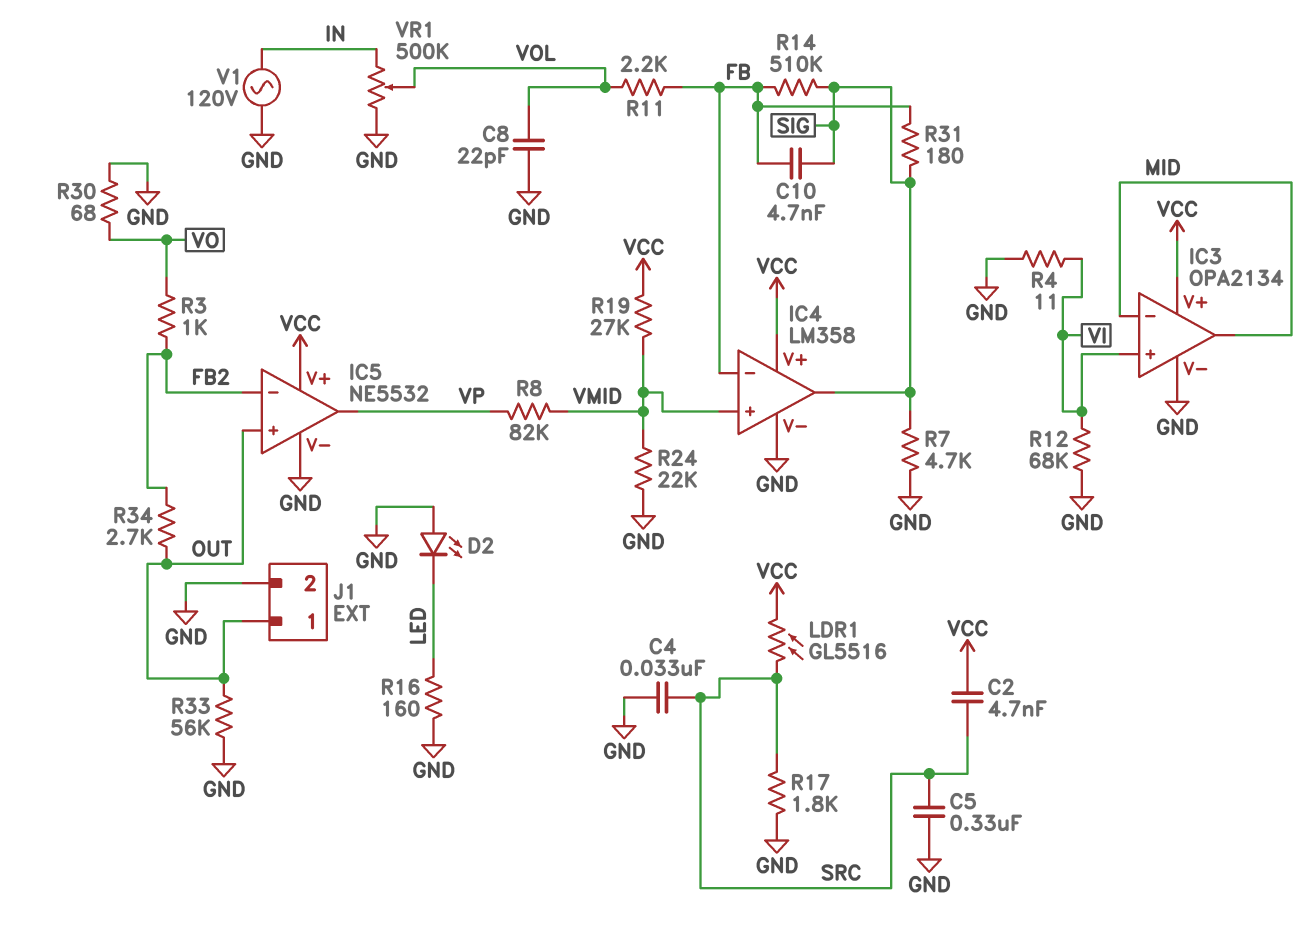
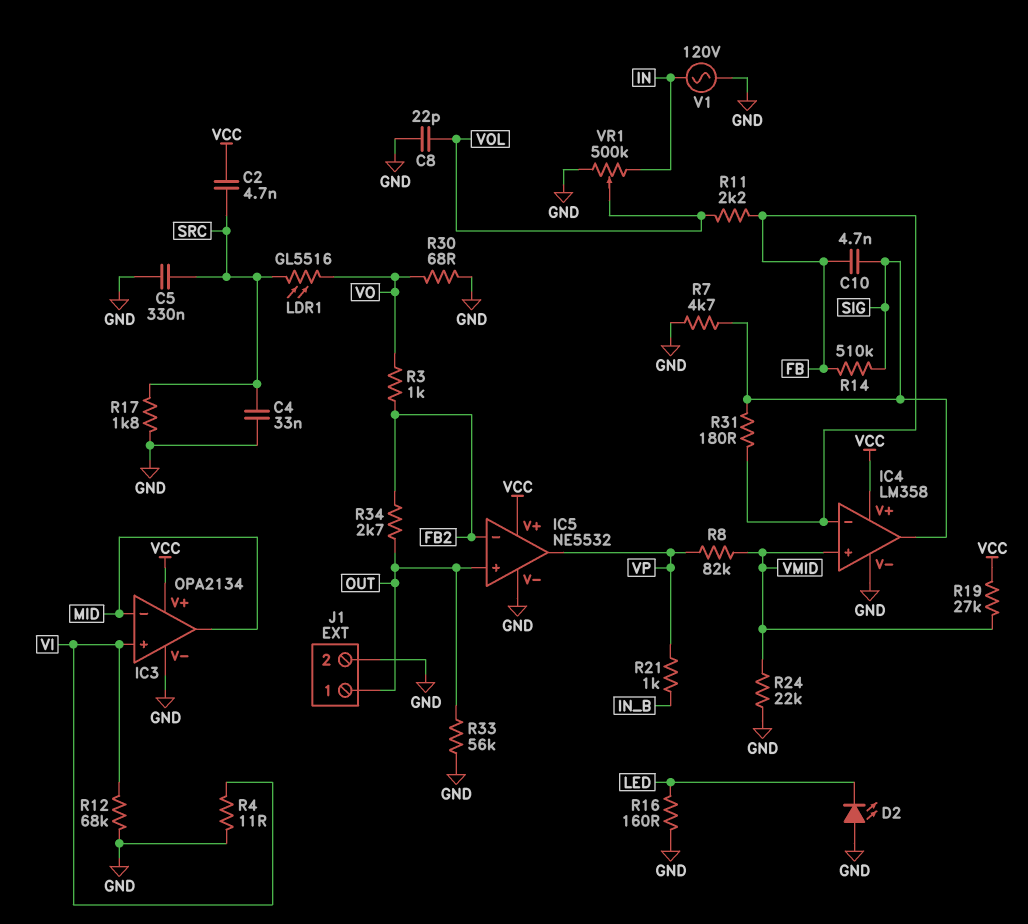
LDR1: GL5516 (SRC, VCC) -> GL5516 (SRC, VO)
R21: none -> 1k (IN_B, VP)

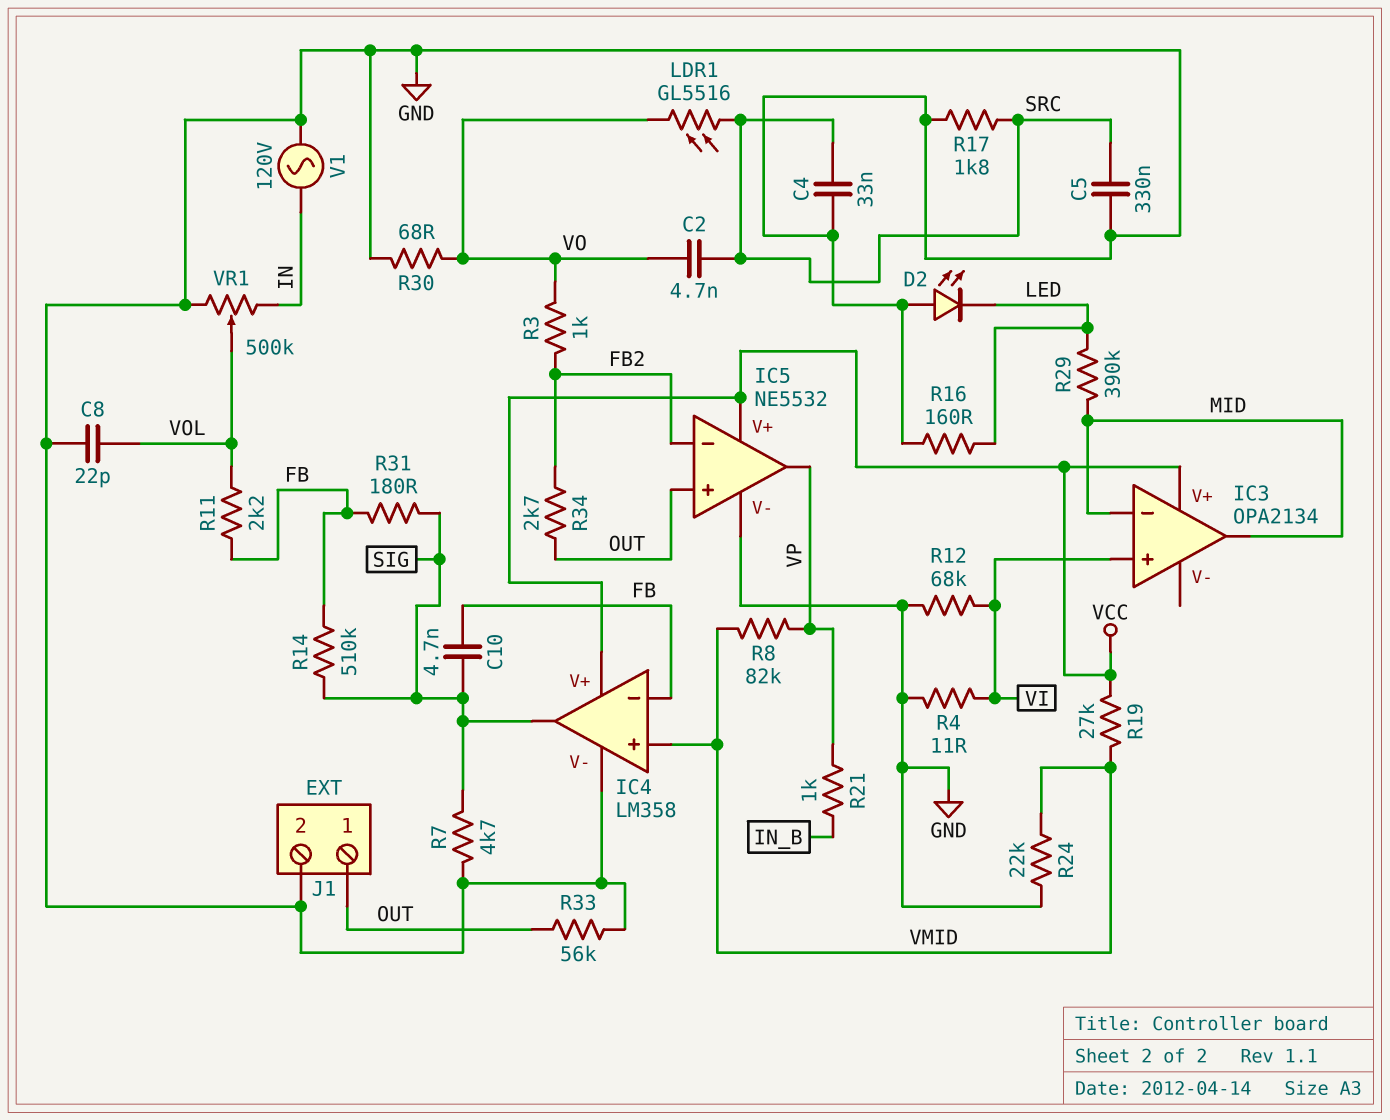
C2: 4.7nF (SRC, VCC) -> 4.7nF (SRC, VO)
IC3 pin V-: GND -> none
R29: none -> 390k (LED, MID)

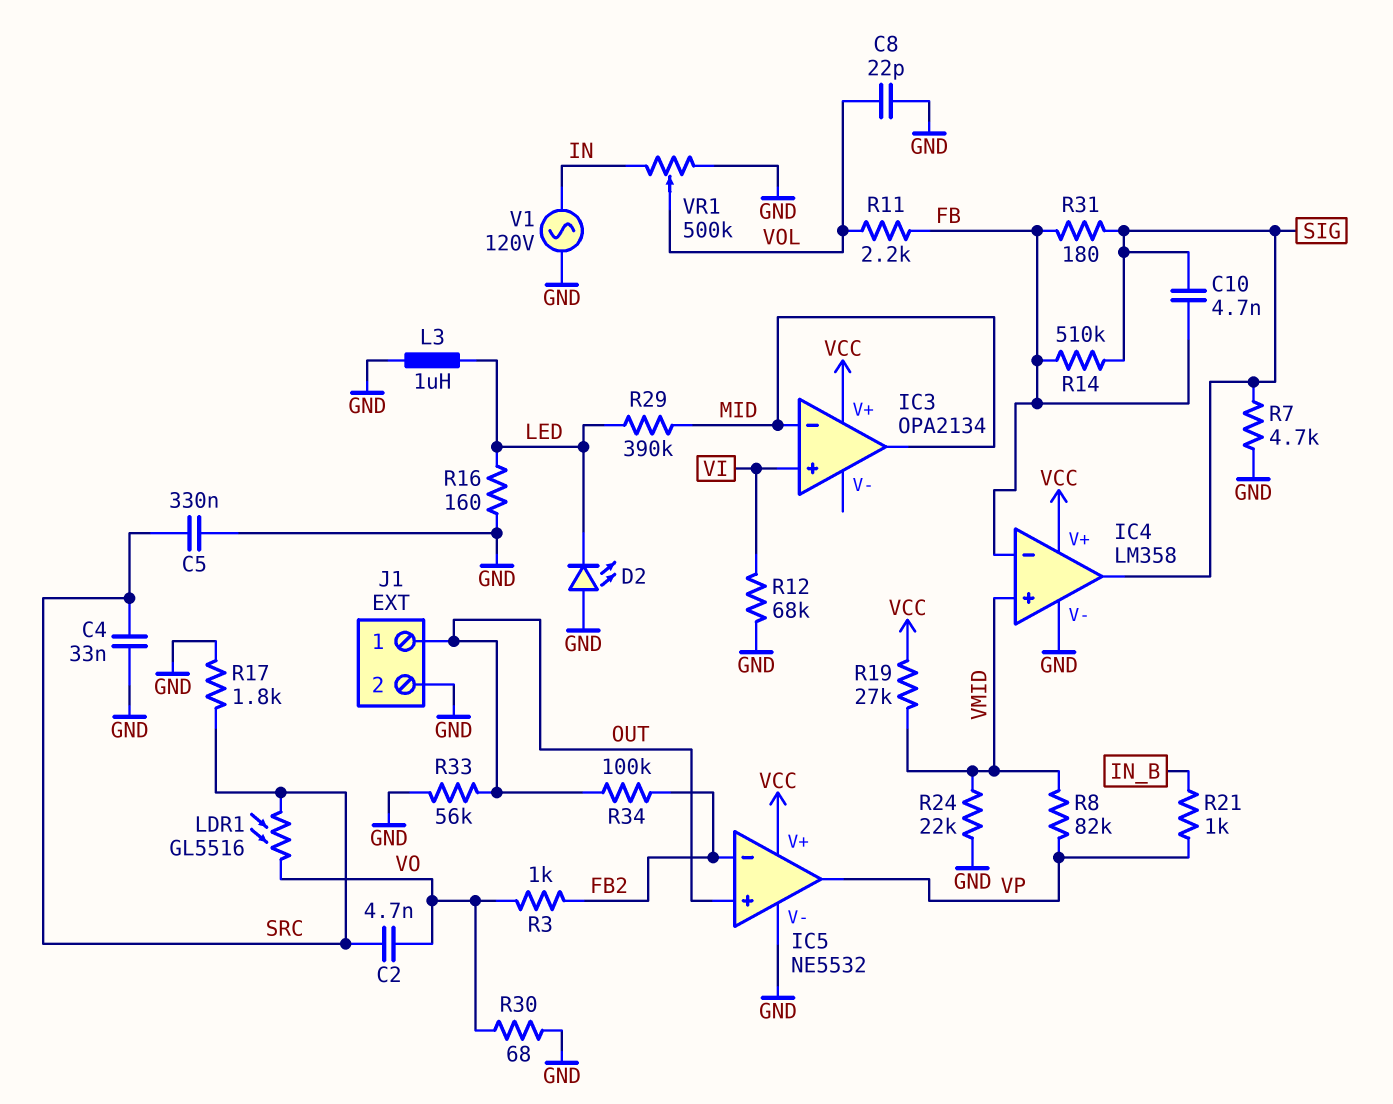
L3: none -> 1uH (GND, LED)
R4: 11 (GND, VI) -> none
R34: 2.7k (FB2, OUT) -> 100k (FB2, OUT)

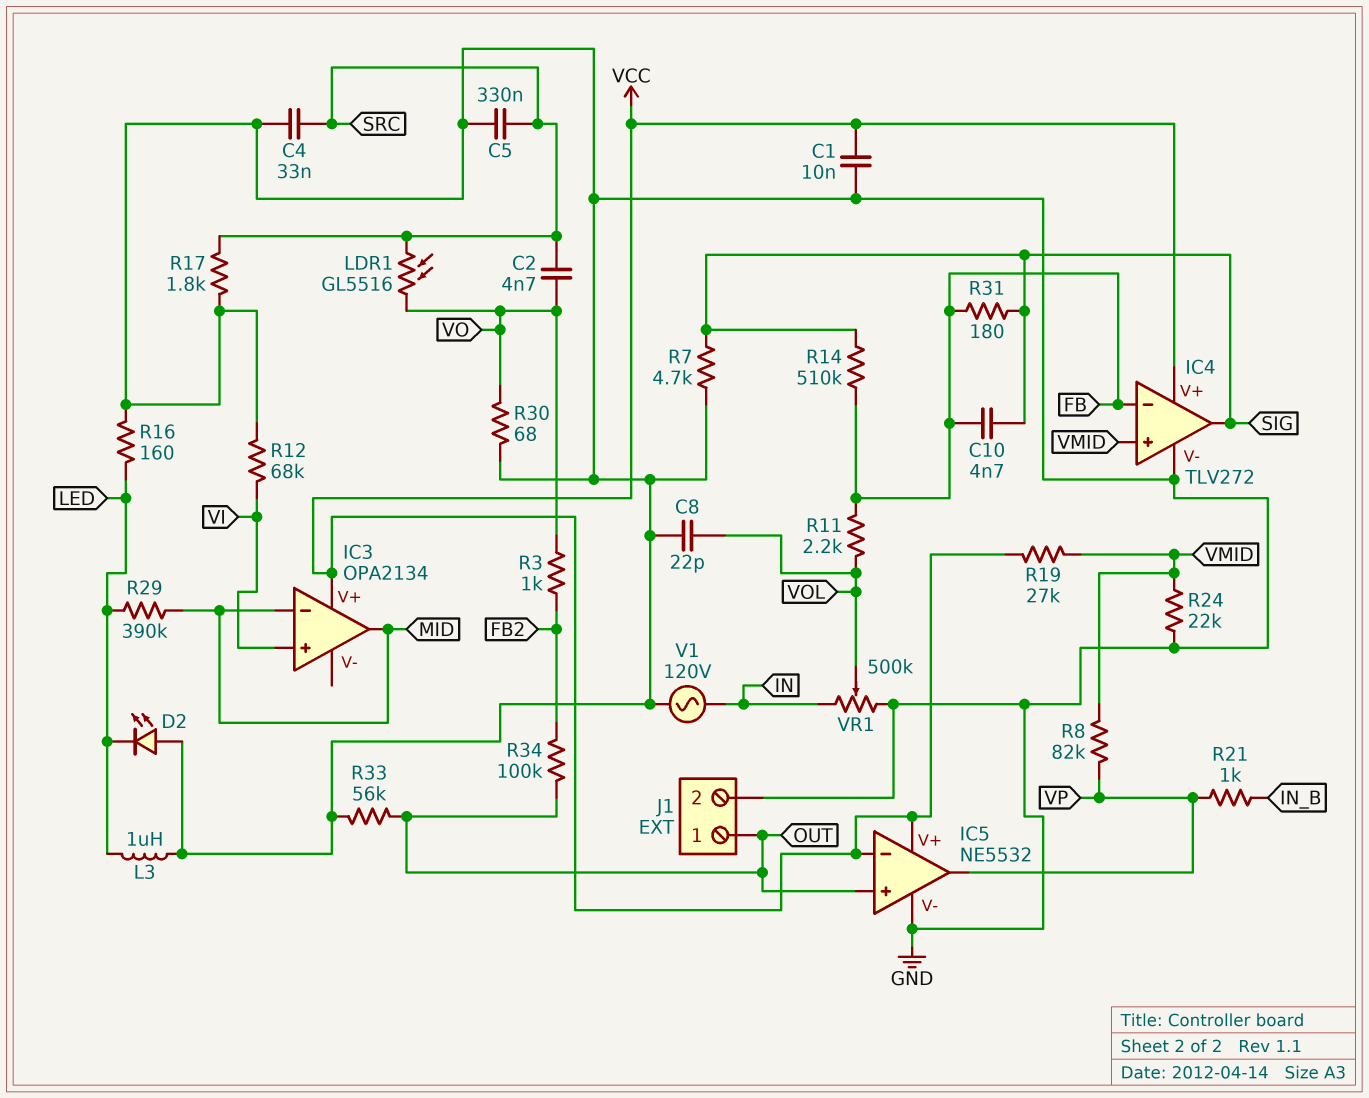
C1: none -> 10nF (GND, VCC)
IC4: LM358 -> TLV272
IC5 pin in-: FB2 -> VCC

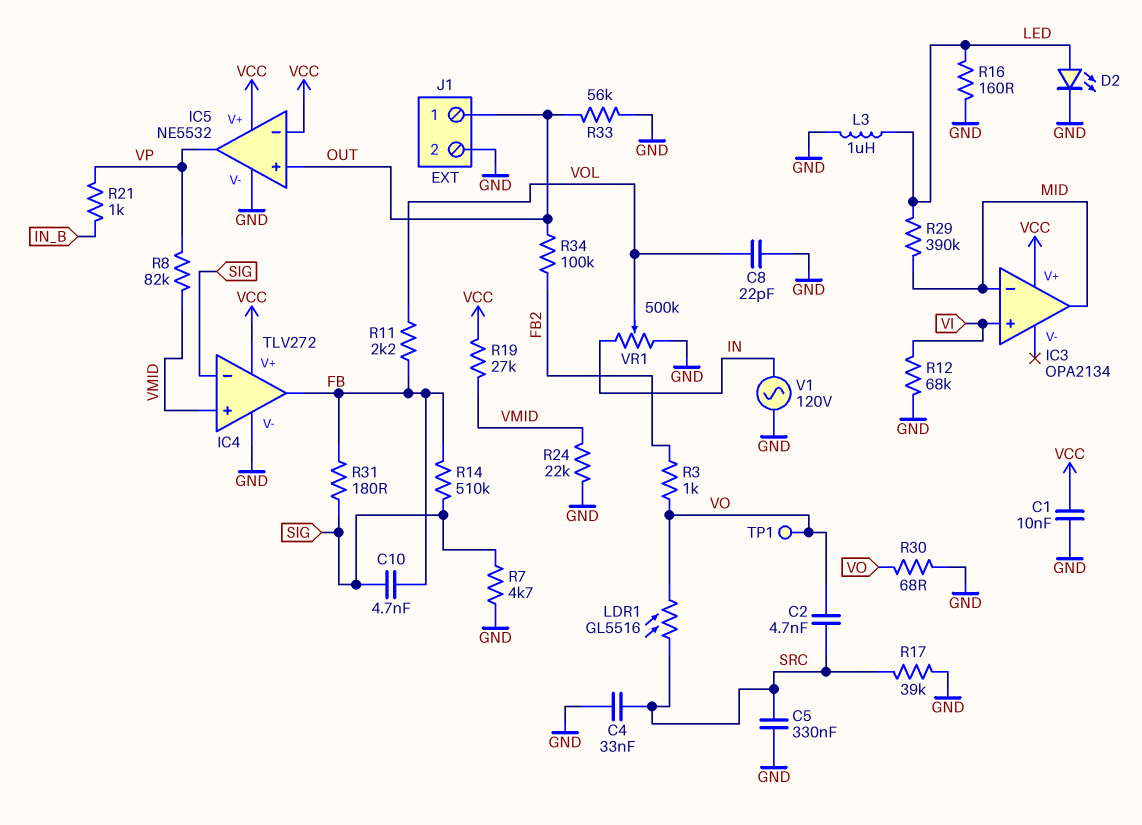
D2: LED (A GND, K LED) -> LED (A LED, K GND)
IC4 pin in-: FB -> SIG
IC4 pin out: SIG -> FB
R17: 1.8k (GND, SRC) -> 39k (GND, SRC)
TP1: none -> test point (VO)

